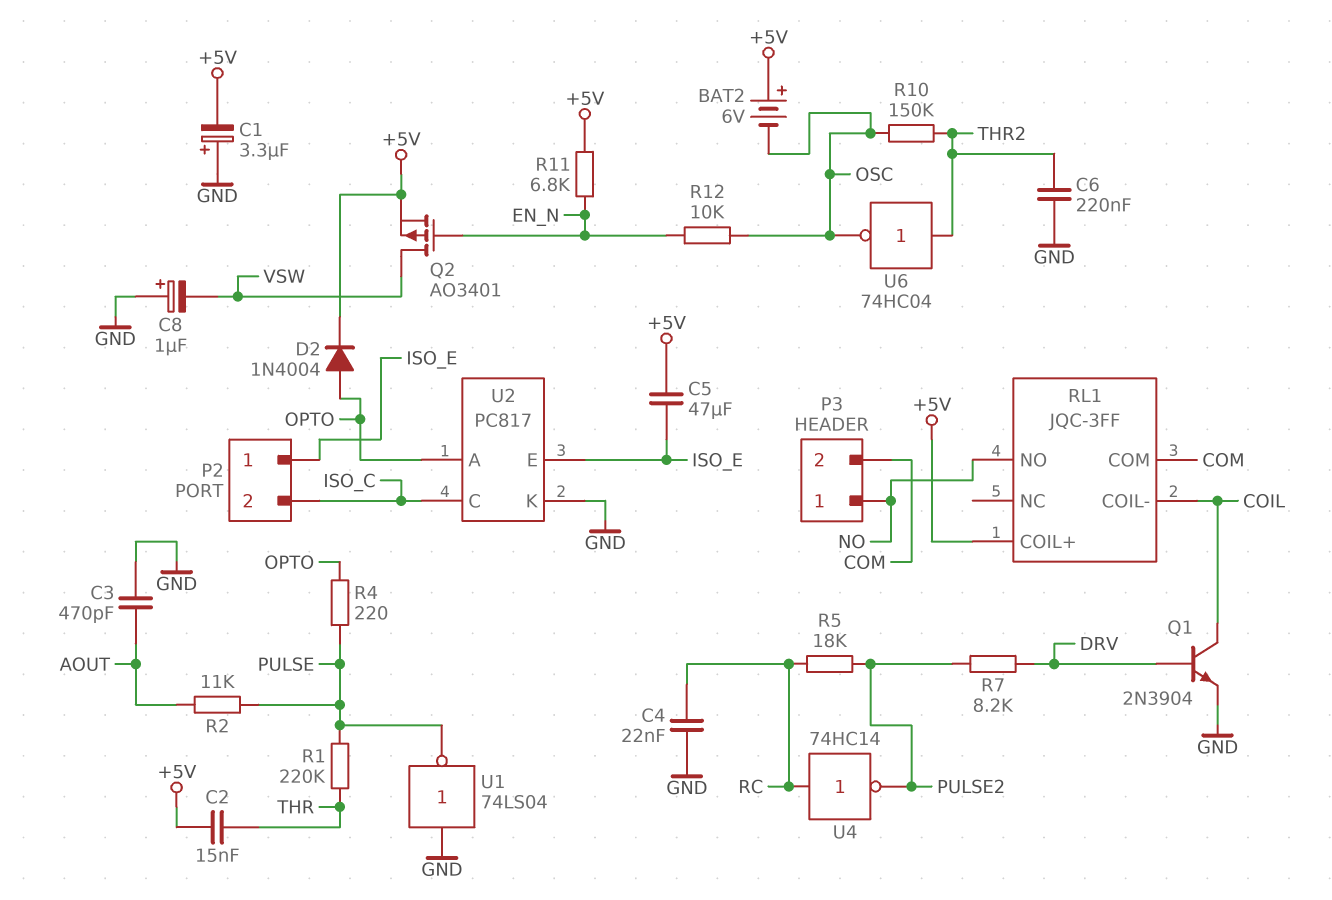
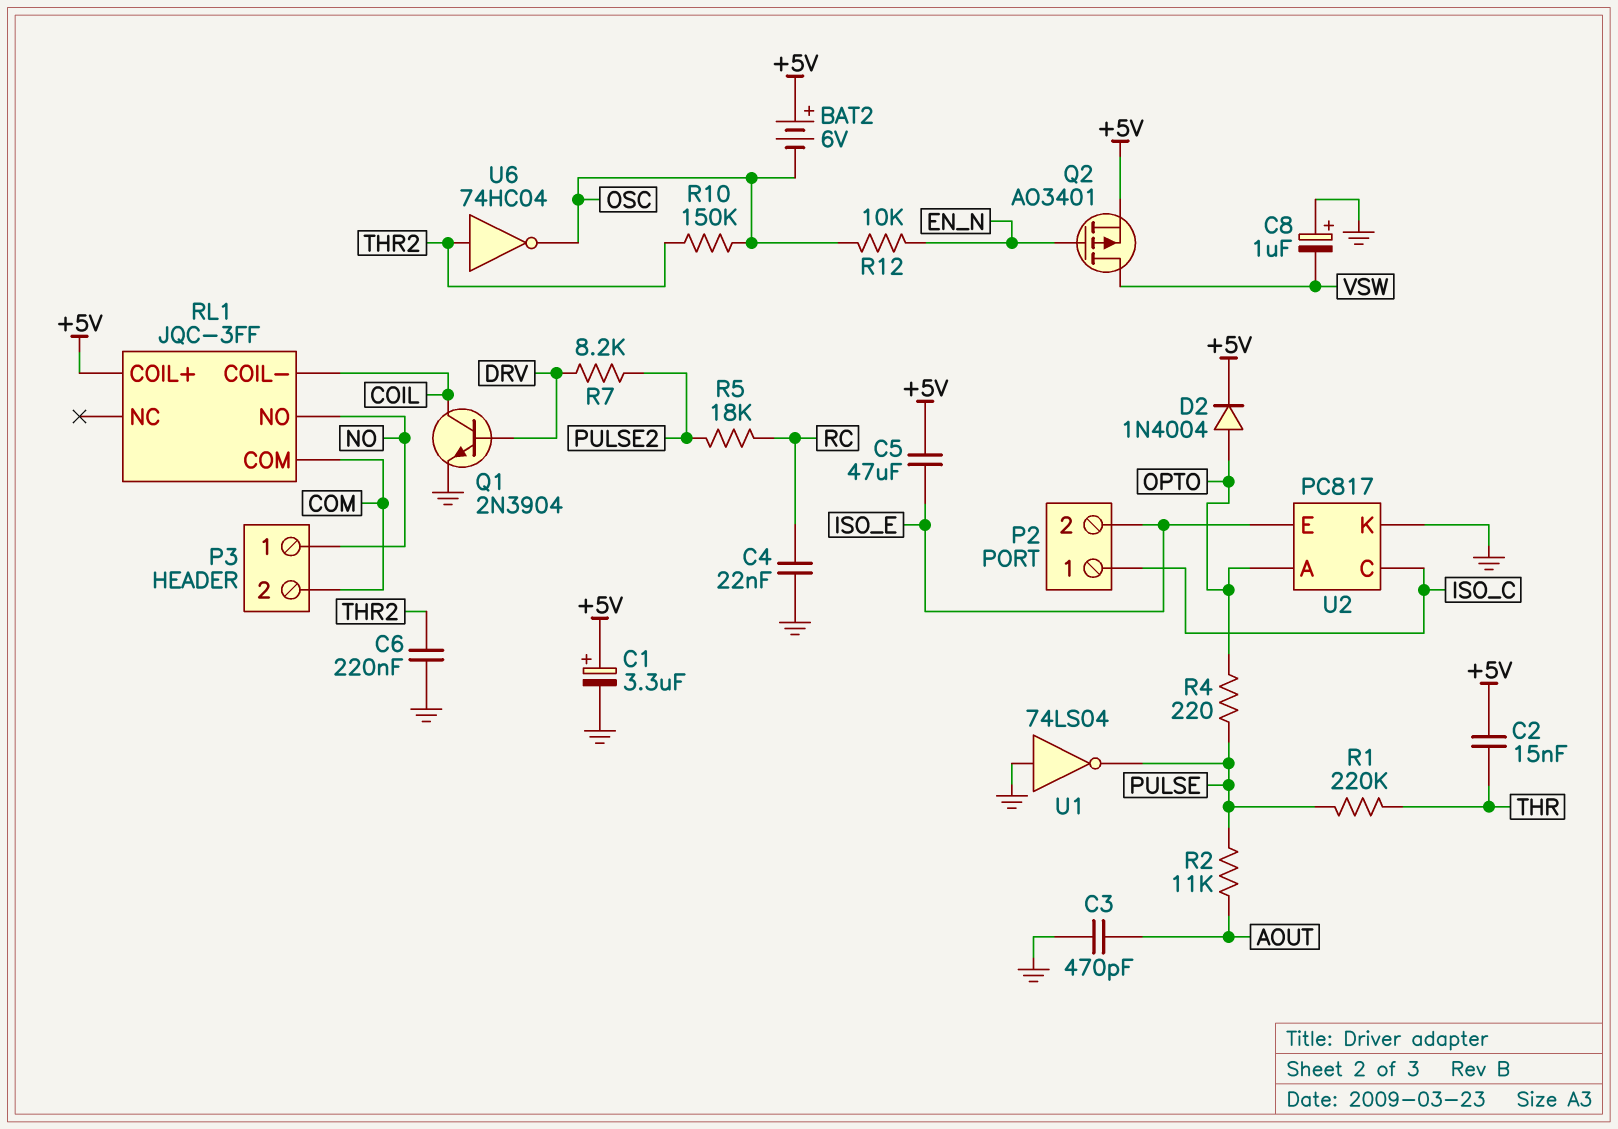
C1: 3.3uF (plus GND, minus +5V) -> 3.3uF (plus +5V, minus GND)
P2 pin 1: ISO_E -> ISO_C
P2 pin 2: ISO_C -> ISO_E
R11: 6.8k (+5V, EN_N) -> none
U4: NOT 74HC14 (in RC, out PULSE2) -> none

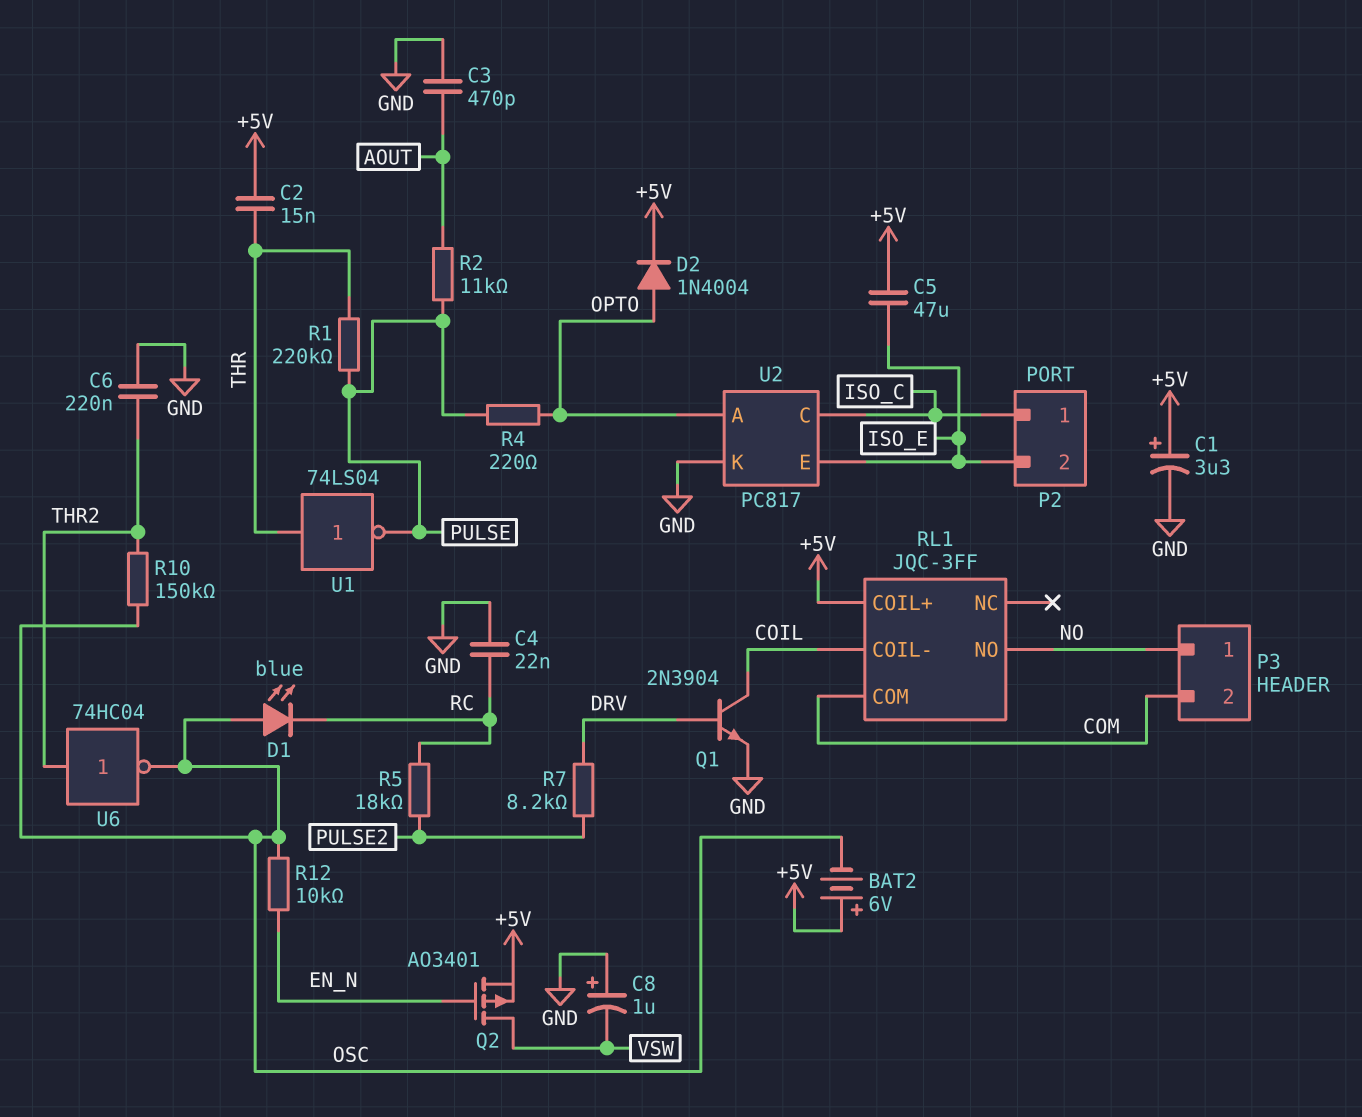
D1: none -> LED blue (A OSC, K RC)
U1: NOT 74LS04 (in GND, out PULSE) -> NOT 74LS04 (in THR, out PULSE)

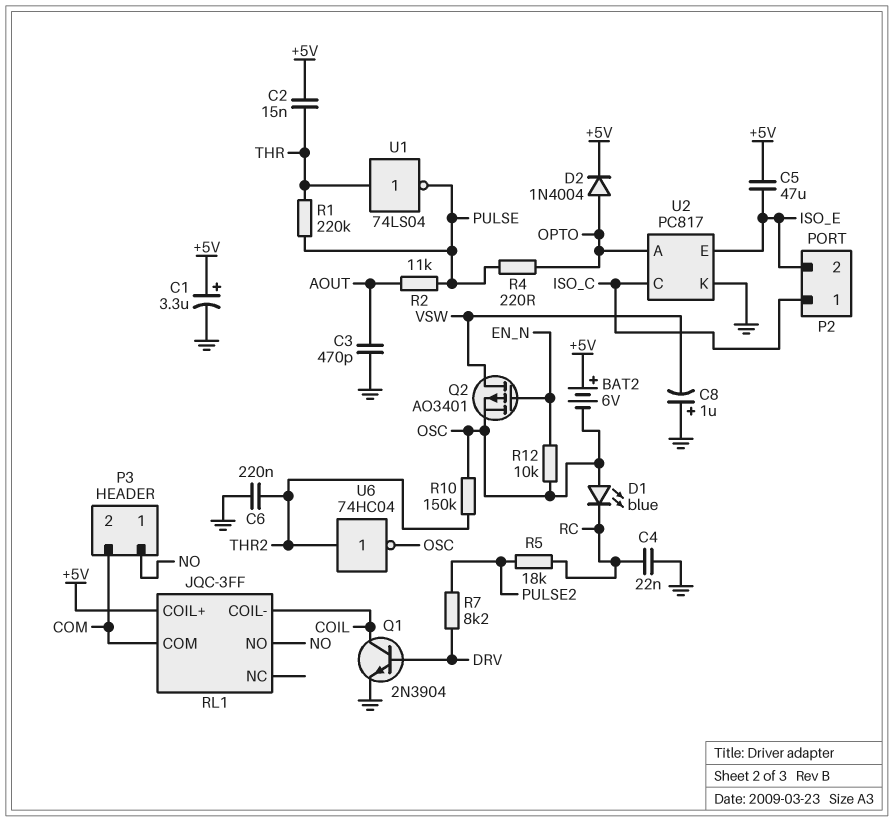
Q2: PMOS AO3401 (G EN_N, D VSW, S +5V) -> PMOS AO3401 (G EN_N, D VSW, S OSC)

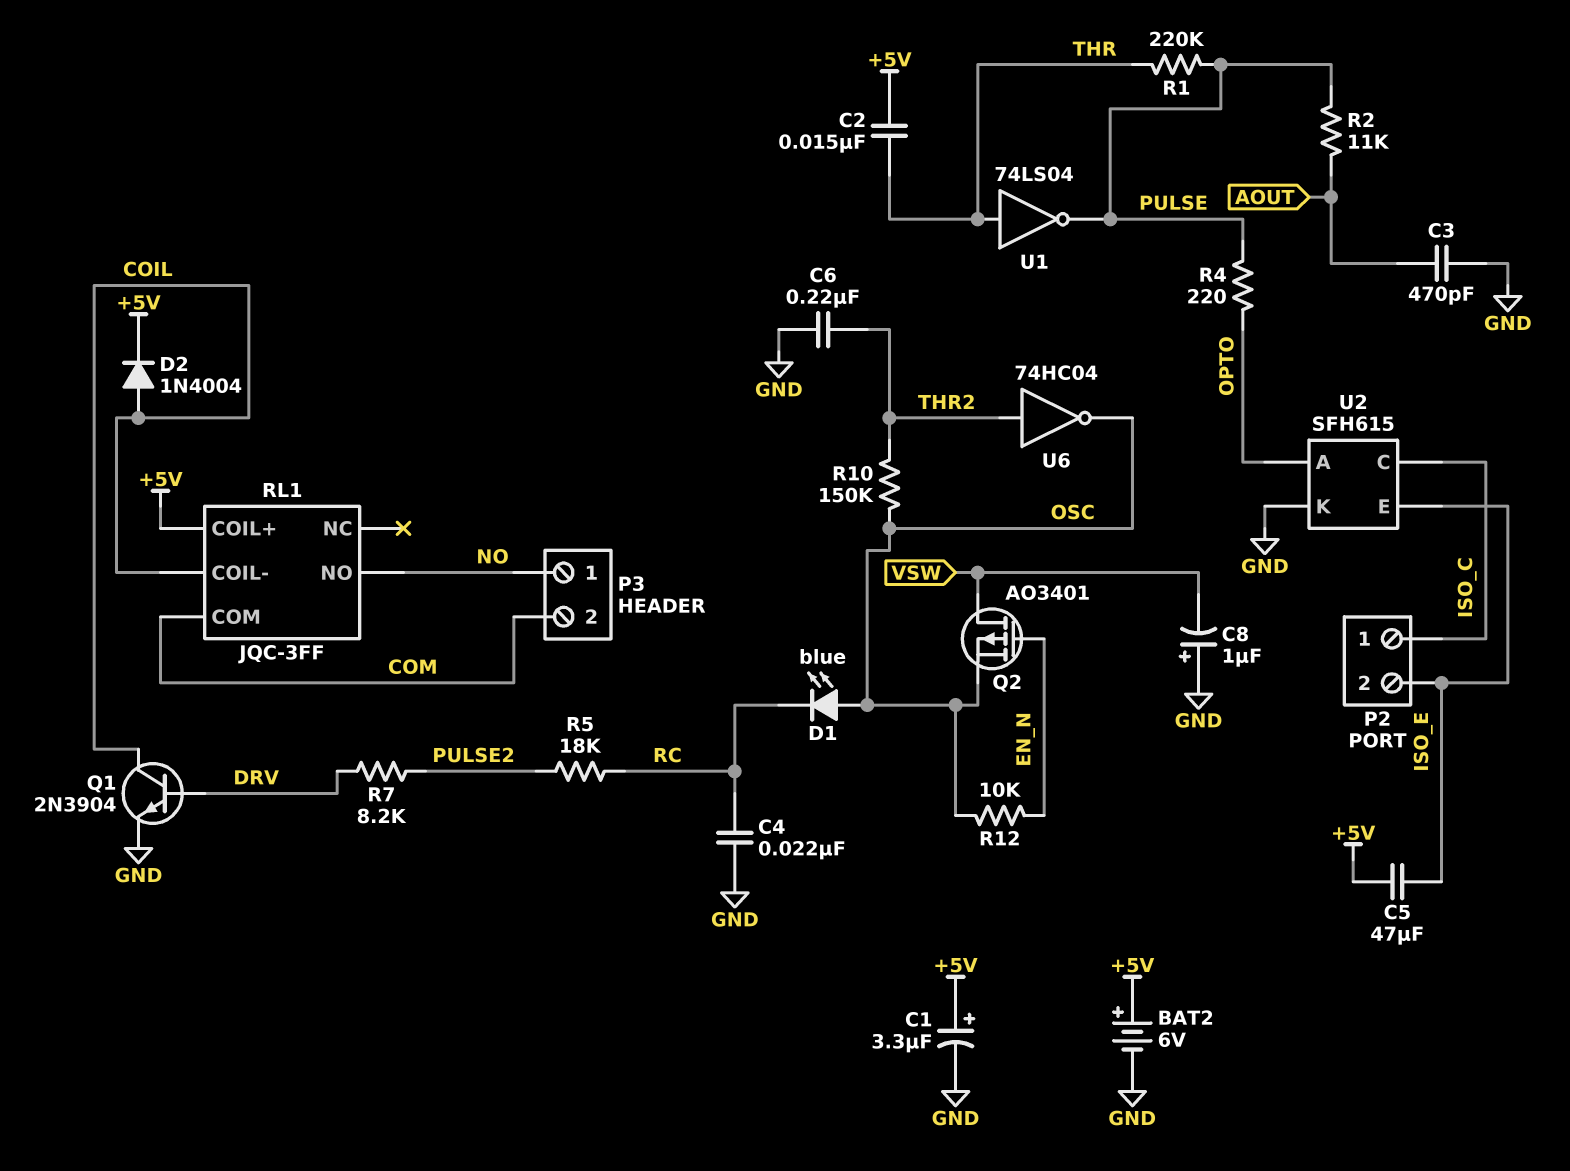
BAT2: 6V (plus +5V, minus OSC) -> 6V (plus +5V, minus GND)
D2: diode 1N4004 (A OPTO, K +5V) -> diode 1N4004 (A COIL, K +5V)
U2: PC817 -> SFH615

